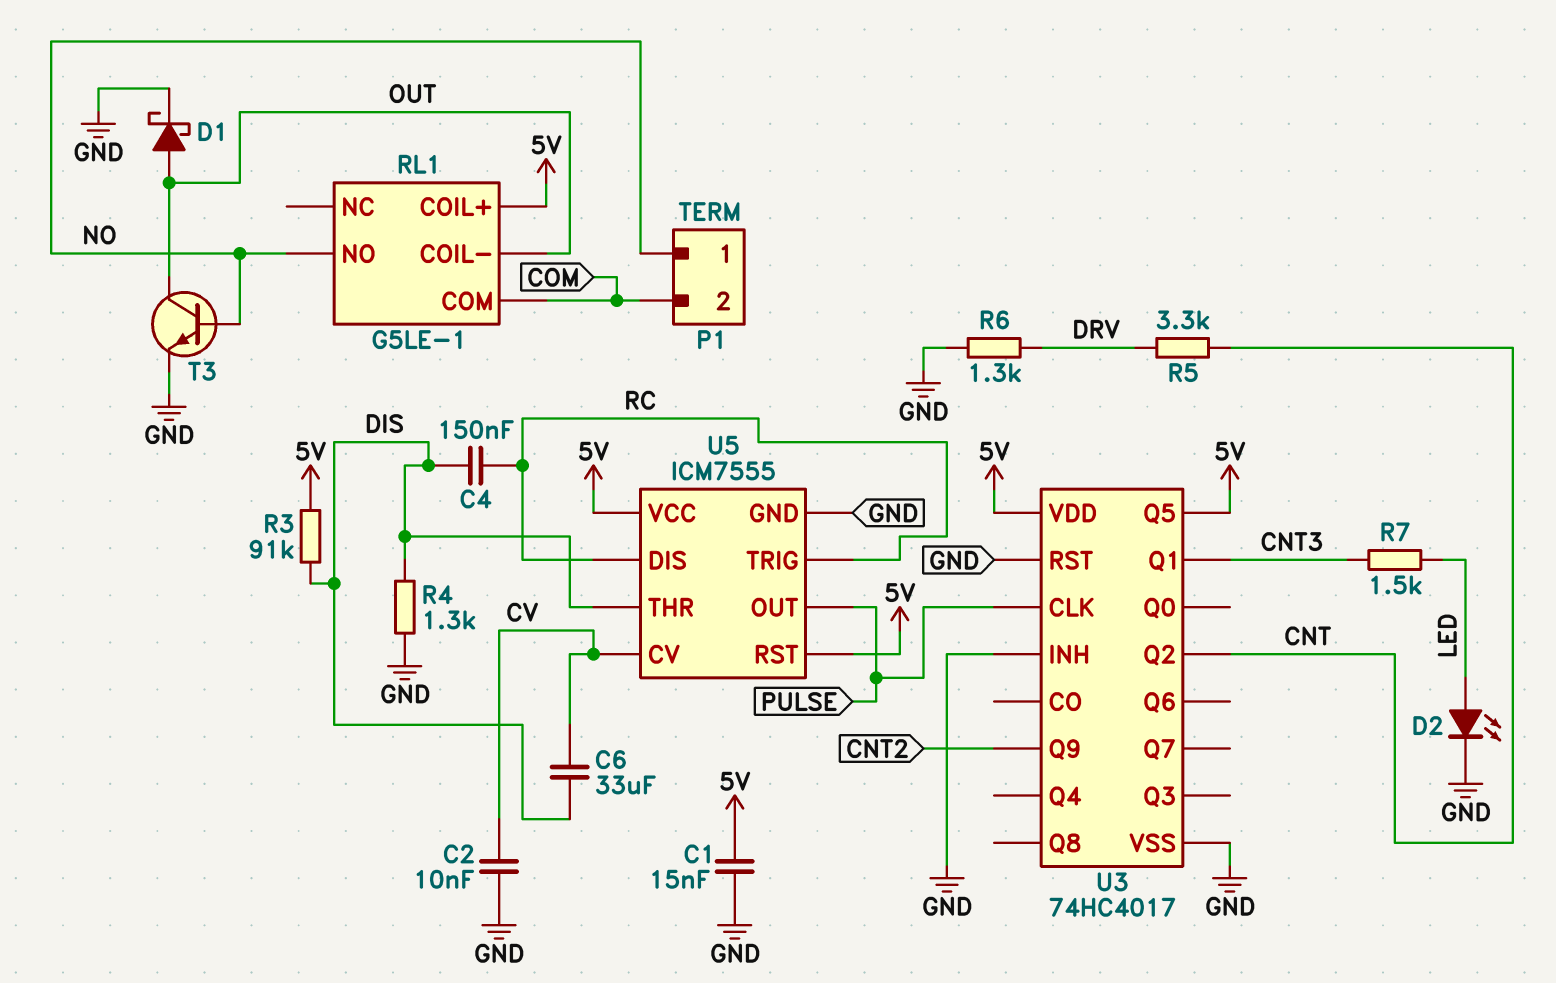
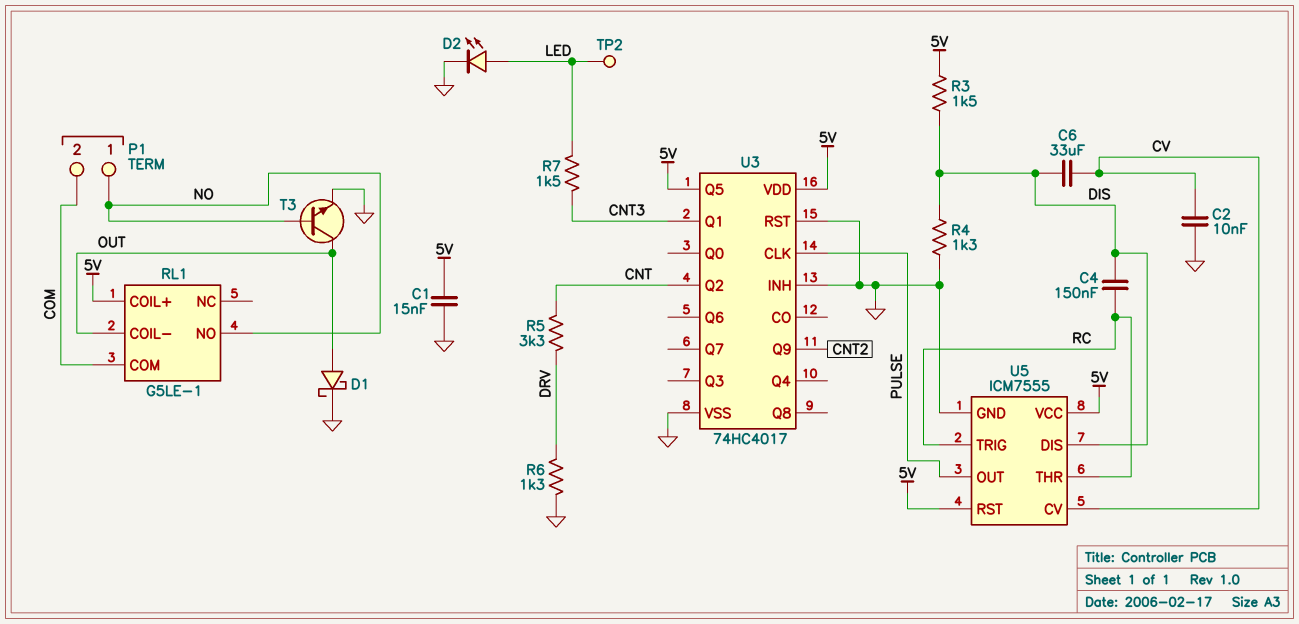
R3: 91k (5V, DIS) -> 1.5k (5V, DIS)
TP2: none -> test point (LED)
U5 pin DIS: RC -> DIS
U5 pin THR: DIS -> RC

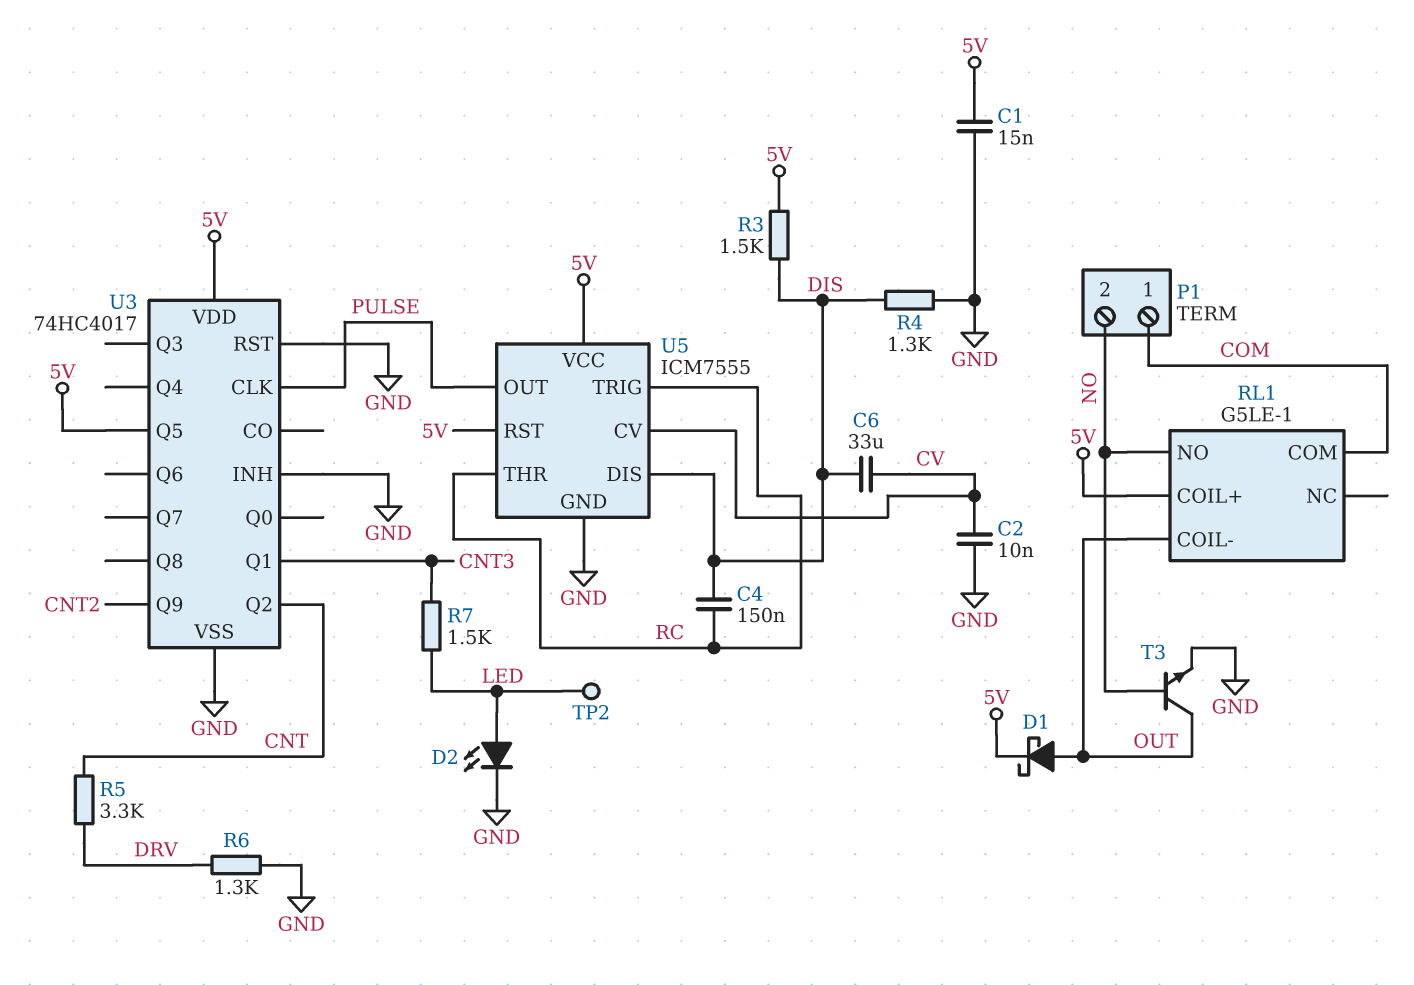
D1: schottky (A OUT, K GND) -> schottky (A OUT, K 5V)
P1 pin 1: NO -> COM
P1 pin 2: COM -> NO

